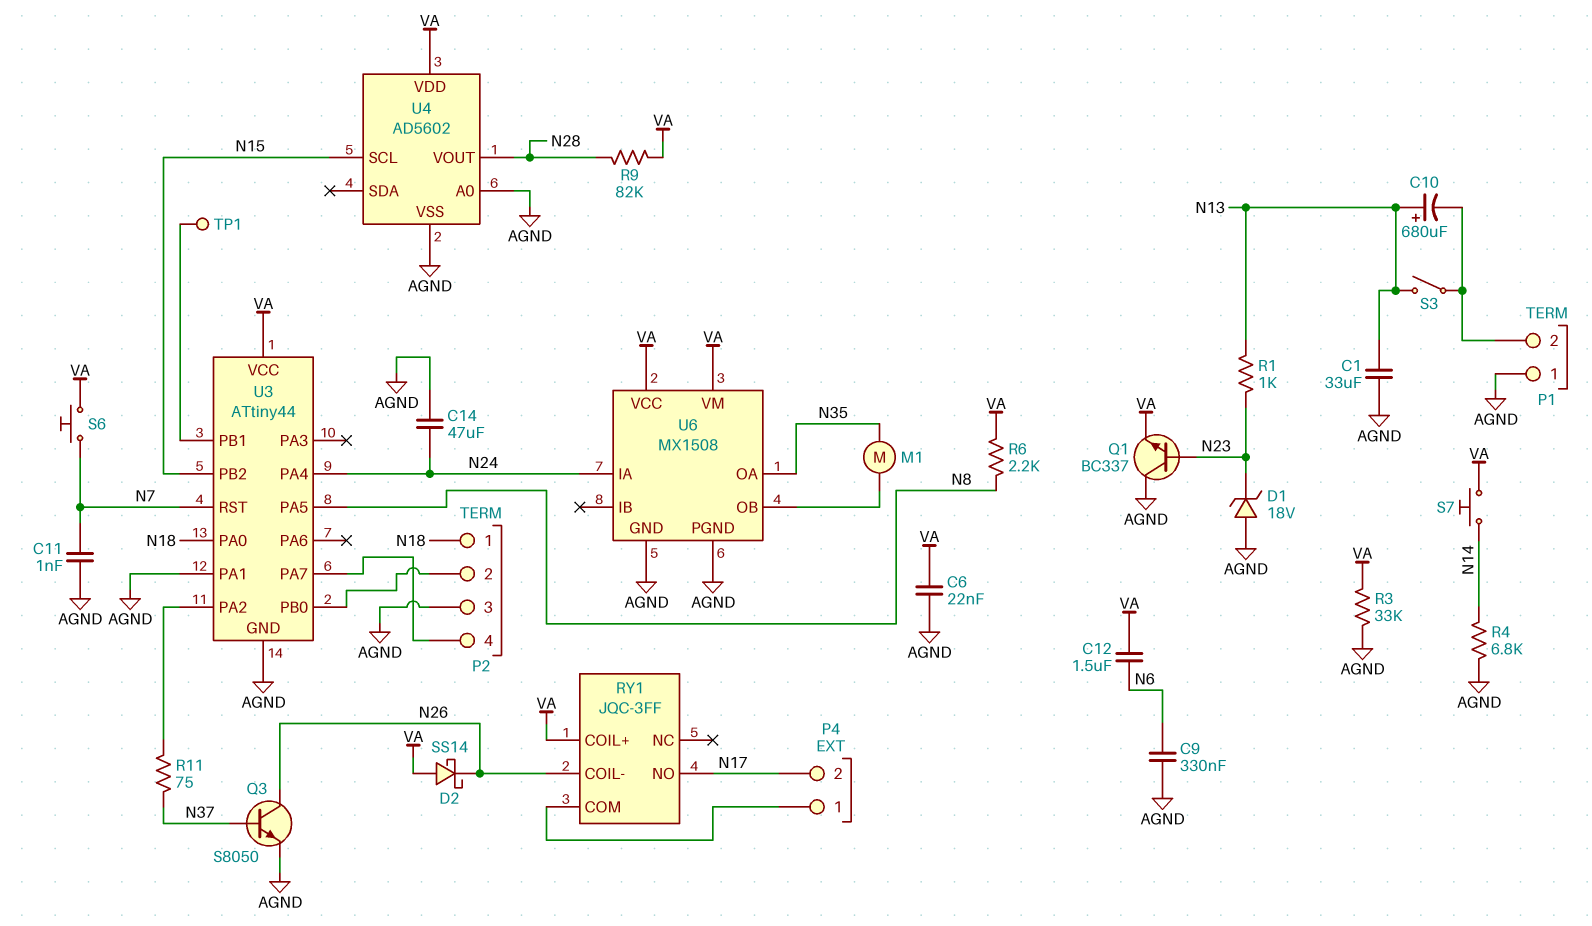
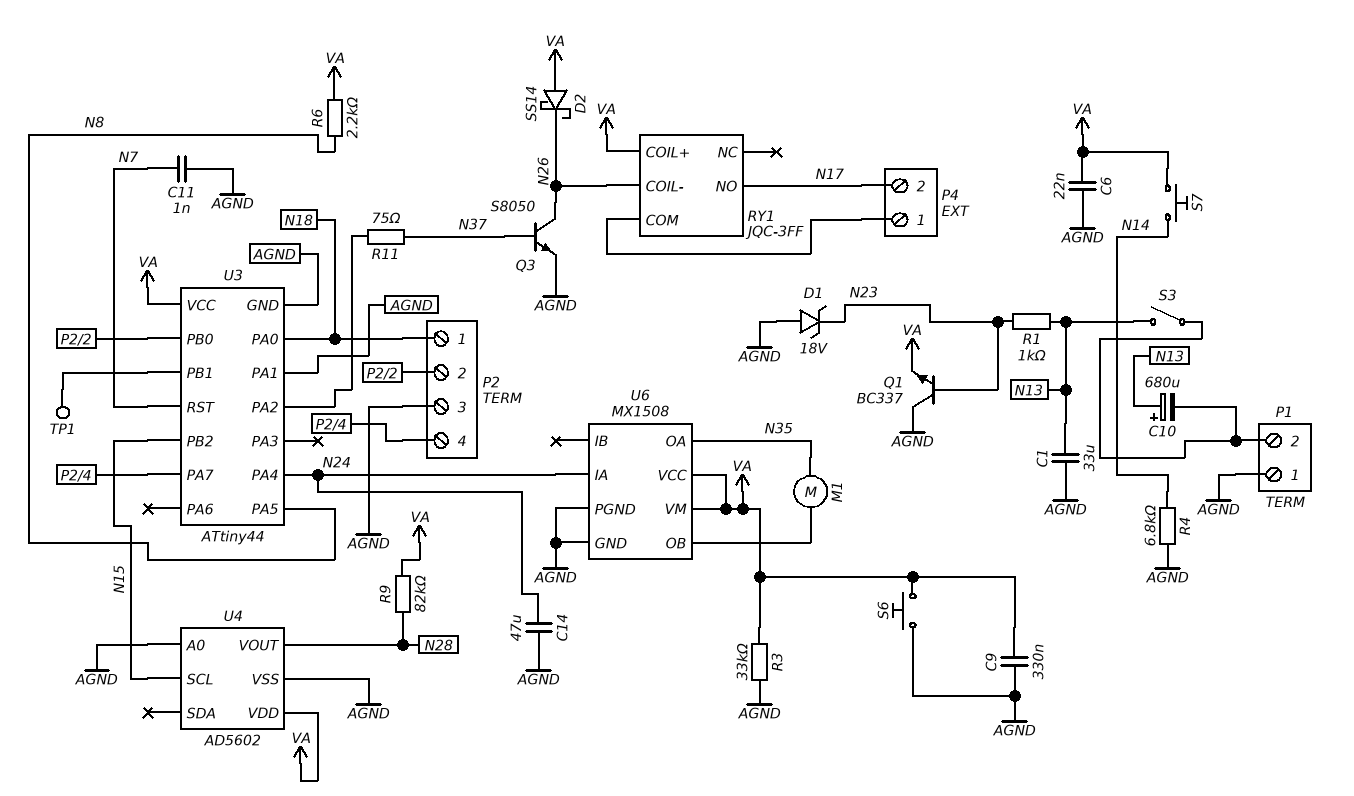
C9: 330nF (AGND, N6) -> 330nF (AGND, VA)
C12: 1.5uF (N6, VA) -> none
S6: button (N7, VA) -> button (AGND, VA)

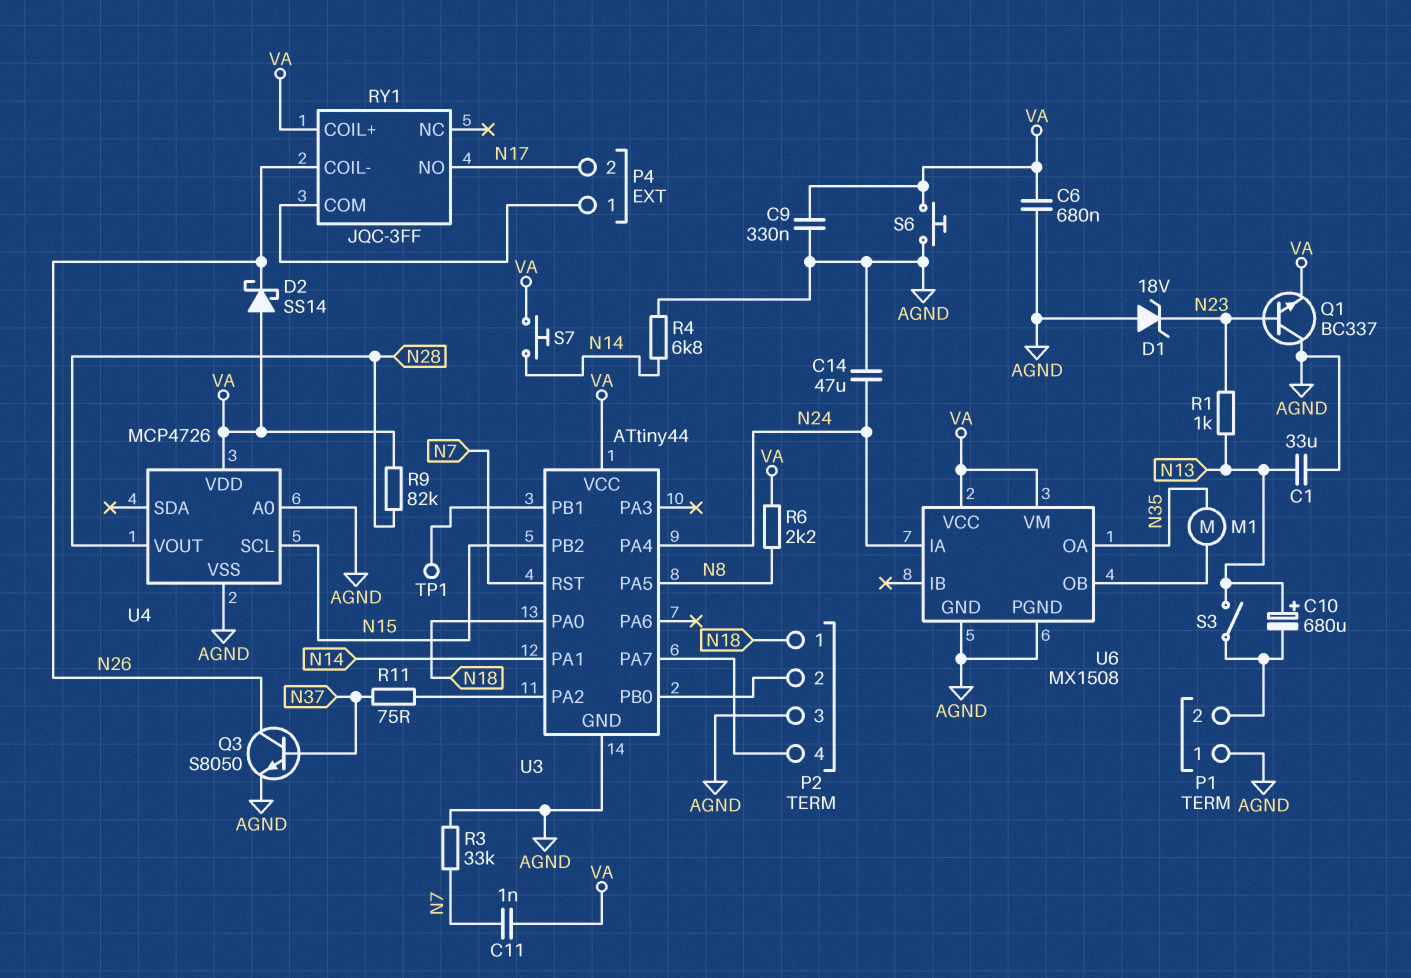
C6: 22nF (AGND, VA) -> 680nF (AGND, VA)
C11: 1nF (AGND, N7) -> 1nF (N7, VA)
R3: 33k (AGND, VA) -> 33k (AGND, N7)
U3 pin PA1: AGND -> N14
U4: AD5602 -> MCP4726

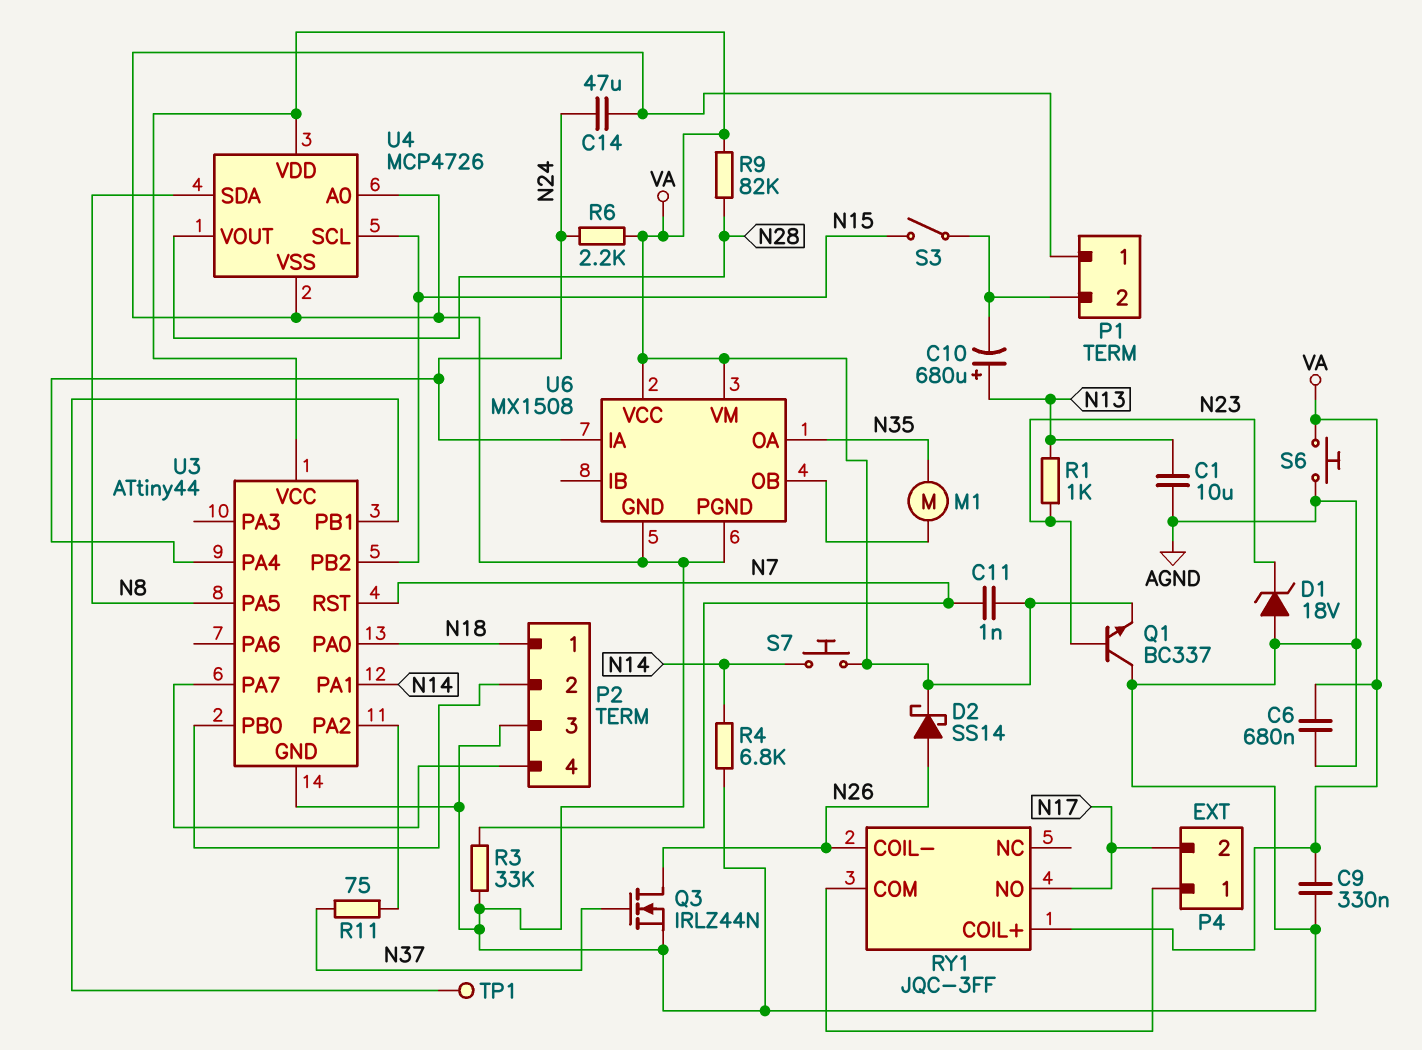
C1: 33uF (AGND, N13) -> 10uF (AGND, N13)
D2: schottky SS14 (A VA, K N26) -> schottky SS14 (A N26, K VA)
Q3: NPN S8050 (B N37, C N26, E AGND) -> NMOS IRLZ44N (G N37, D N26, S AGND)
R6: 2.2k (N8, VA) -> 2.2k (N24, VA)
S3: switch (N13, P1/2) -> switch (N15, P1/2)
U4 pin SDA: none -> N8

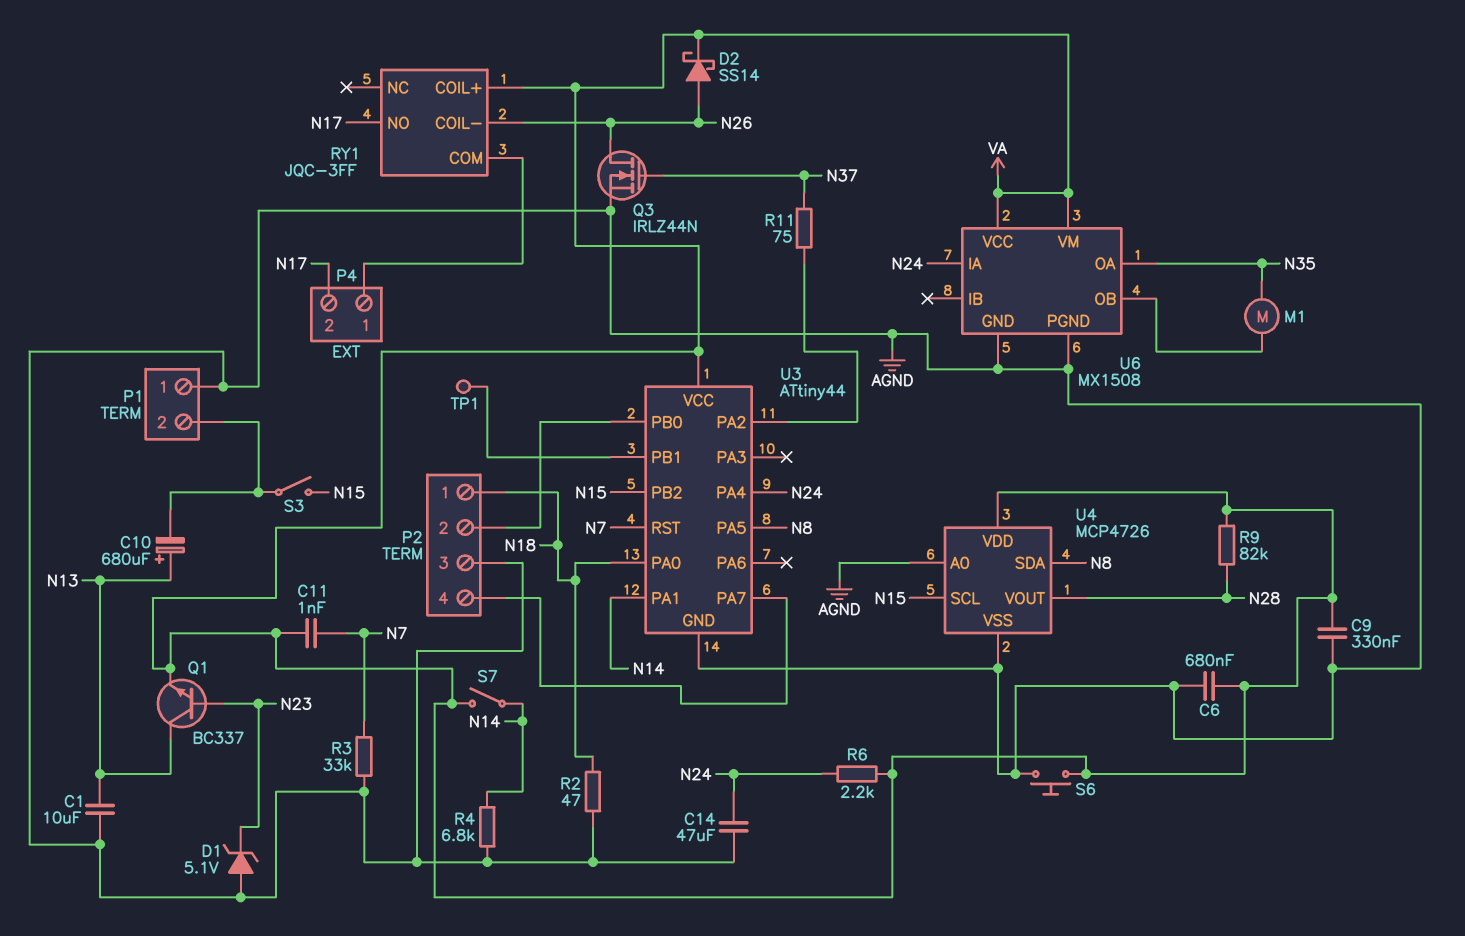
D1: zener 18V (A AGND, K N23) -> zener 5.1V (A AGND, K N23)
Q1: NPN BC337 (B N23, C AGND, E VA) -> NPN BC337 (B N23, C N13, E VA)
R1: 1k (N13, N23) -> none
R2: none -> 47 (AGND, N18)
S7: button (N14, VA) -> switch (N14, VA)

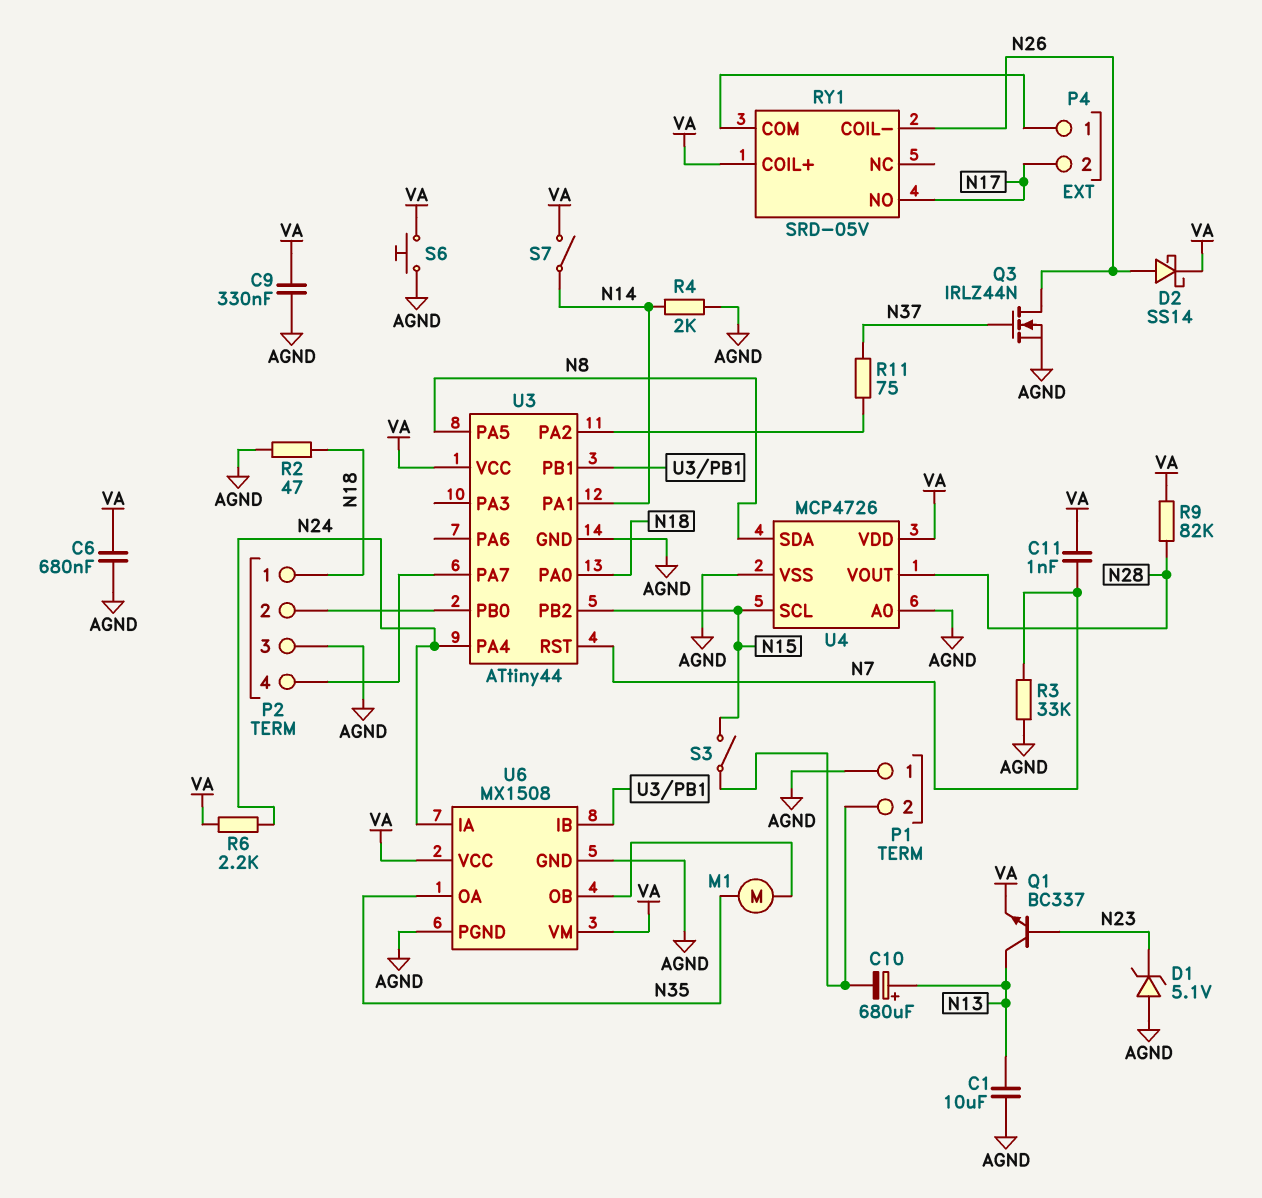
C14: 47uF (AGND, N24) -> none
R4: 6.8k (AGND, N14) -> 2k (AGND, N14)
RY1: JQC-3FF -> SRD-05V
TP1: test point (U3/PB1) -> none
U6 pin IB: none -> U3/PB1

